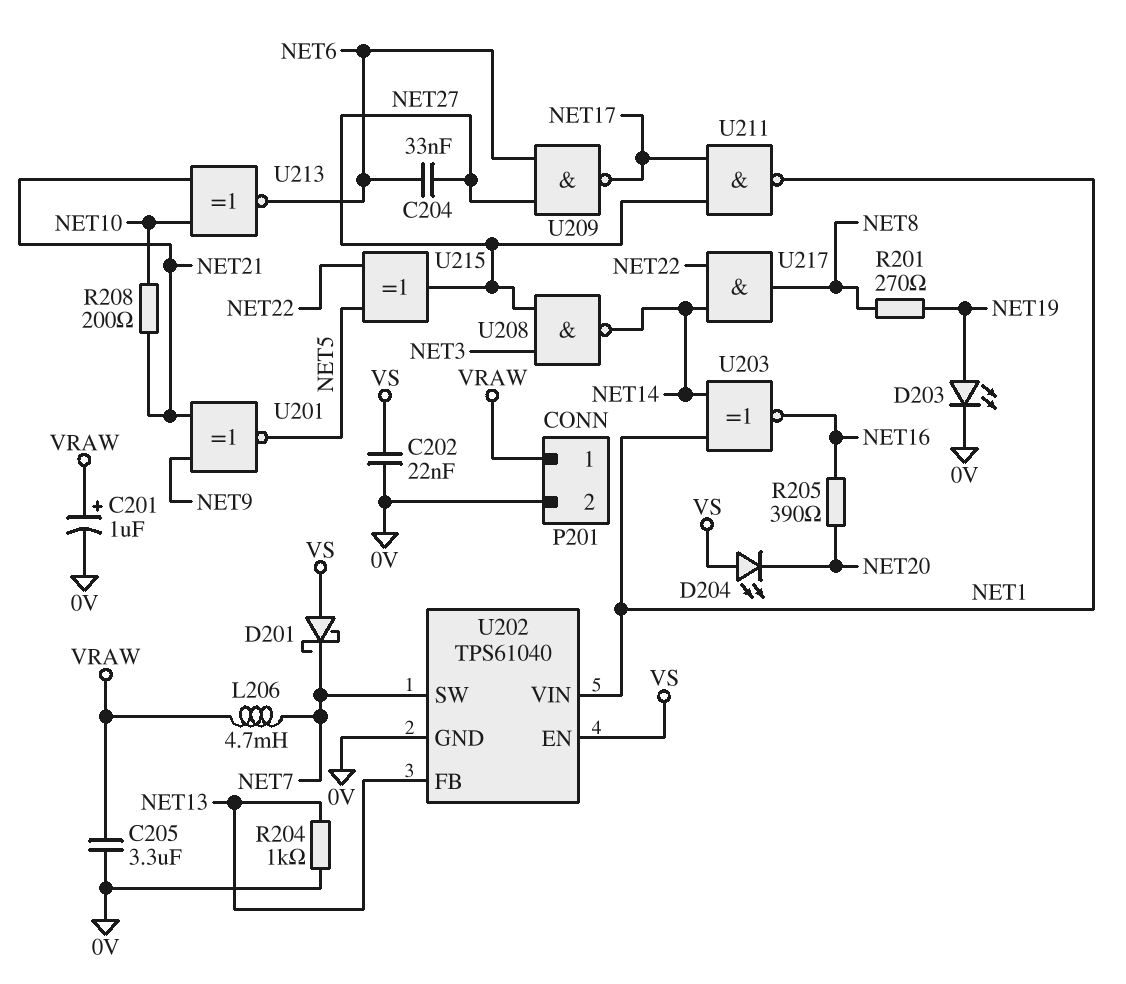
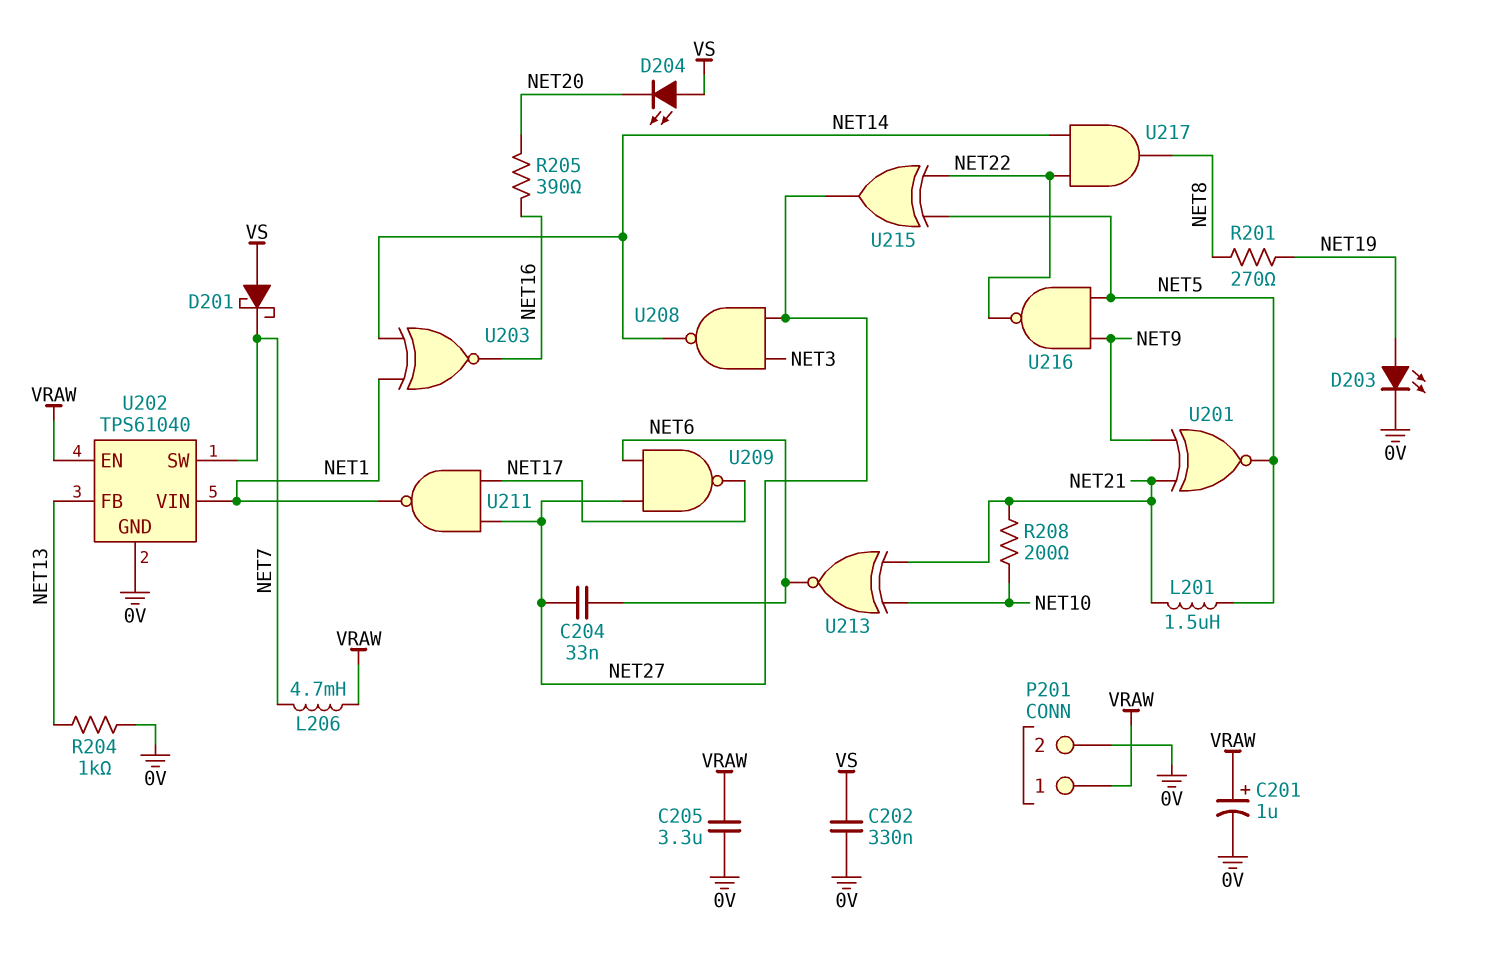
C202: 22nF (0V, VS) -> 330nF (0V, VS)
L201: none -> 1.5uH (NET5, NET21)
U202 pin EN: VS -> VRAW
U216: none -> NAND (in NET5, in NET9, out NET22)

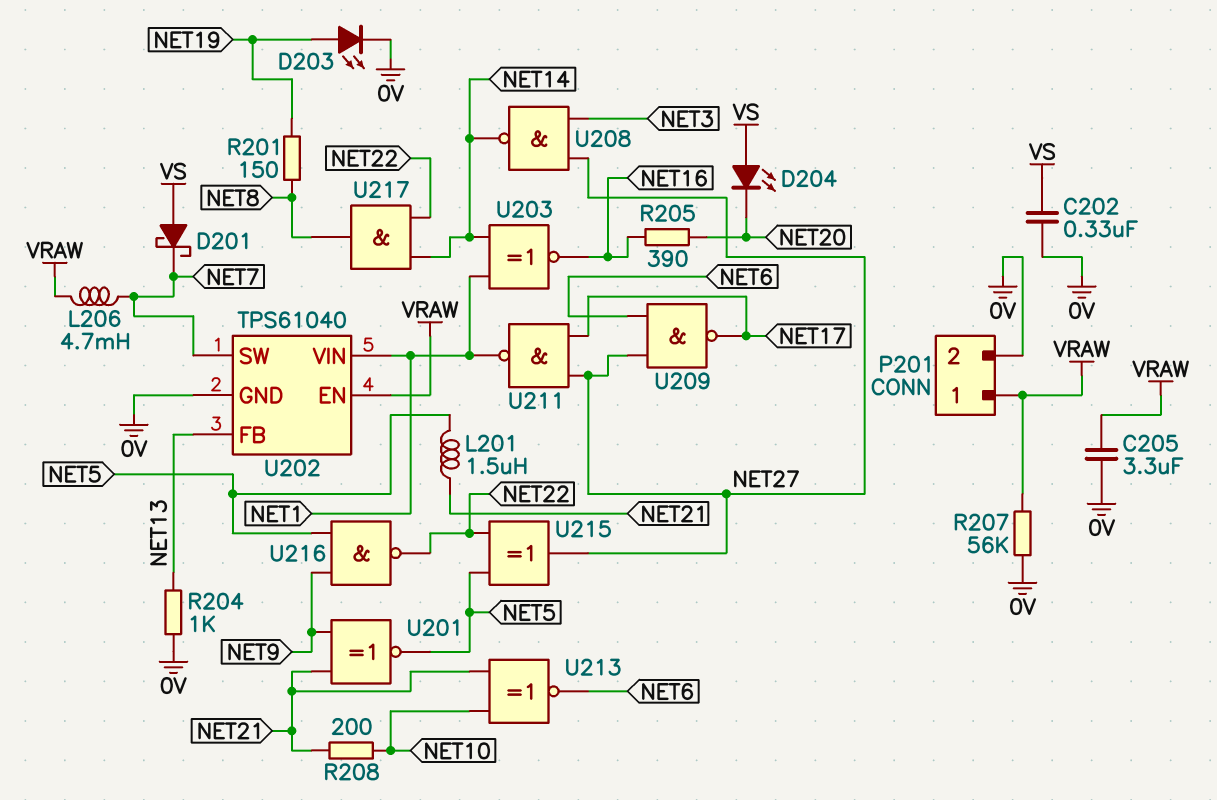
C201: 1uF (plus VRAW, minus 0V) -> none
C204: 33nF (NET6, NET27) -> none
R201: 270 (NET8, NET19) -> 150 (NET8, NET19)
R207: none -> 56k (0V, VRAW)

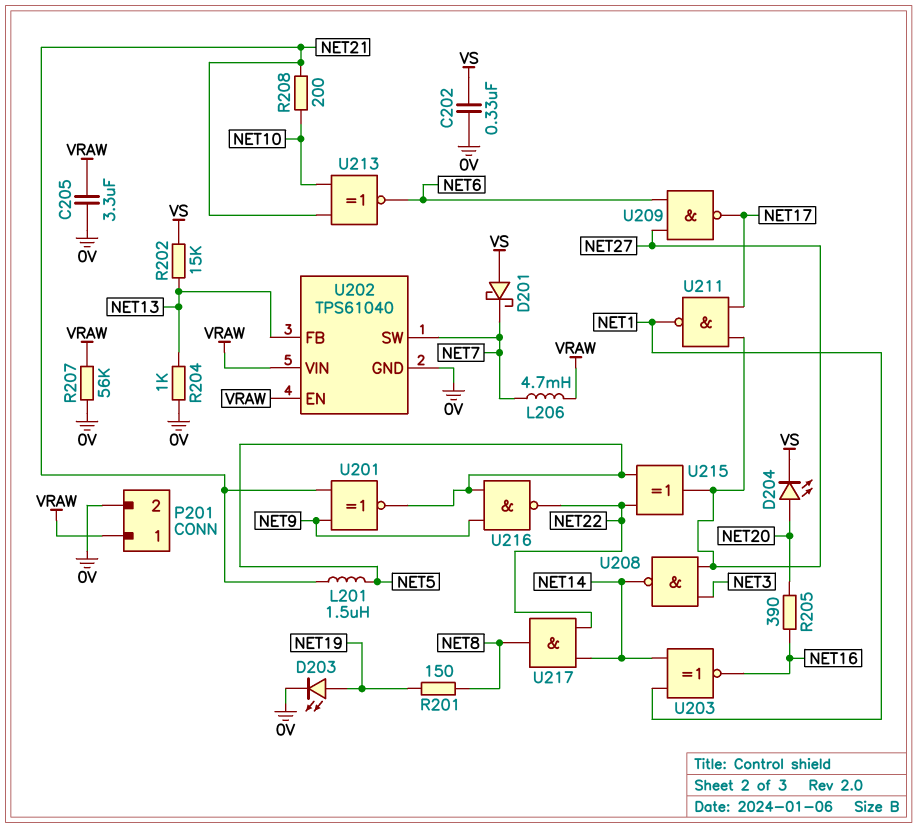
D204: LED (A VS, K NET20) -> LED (A NET20, K VS)
R202: none -> 15k (NET13, VS)
U202 pin VIN: NET1 -> VRAW

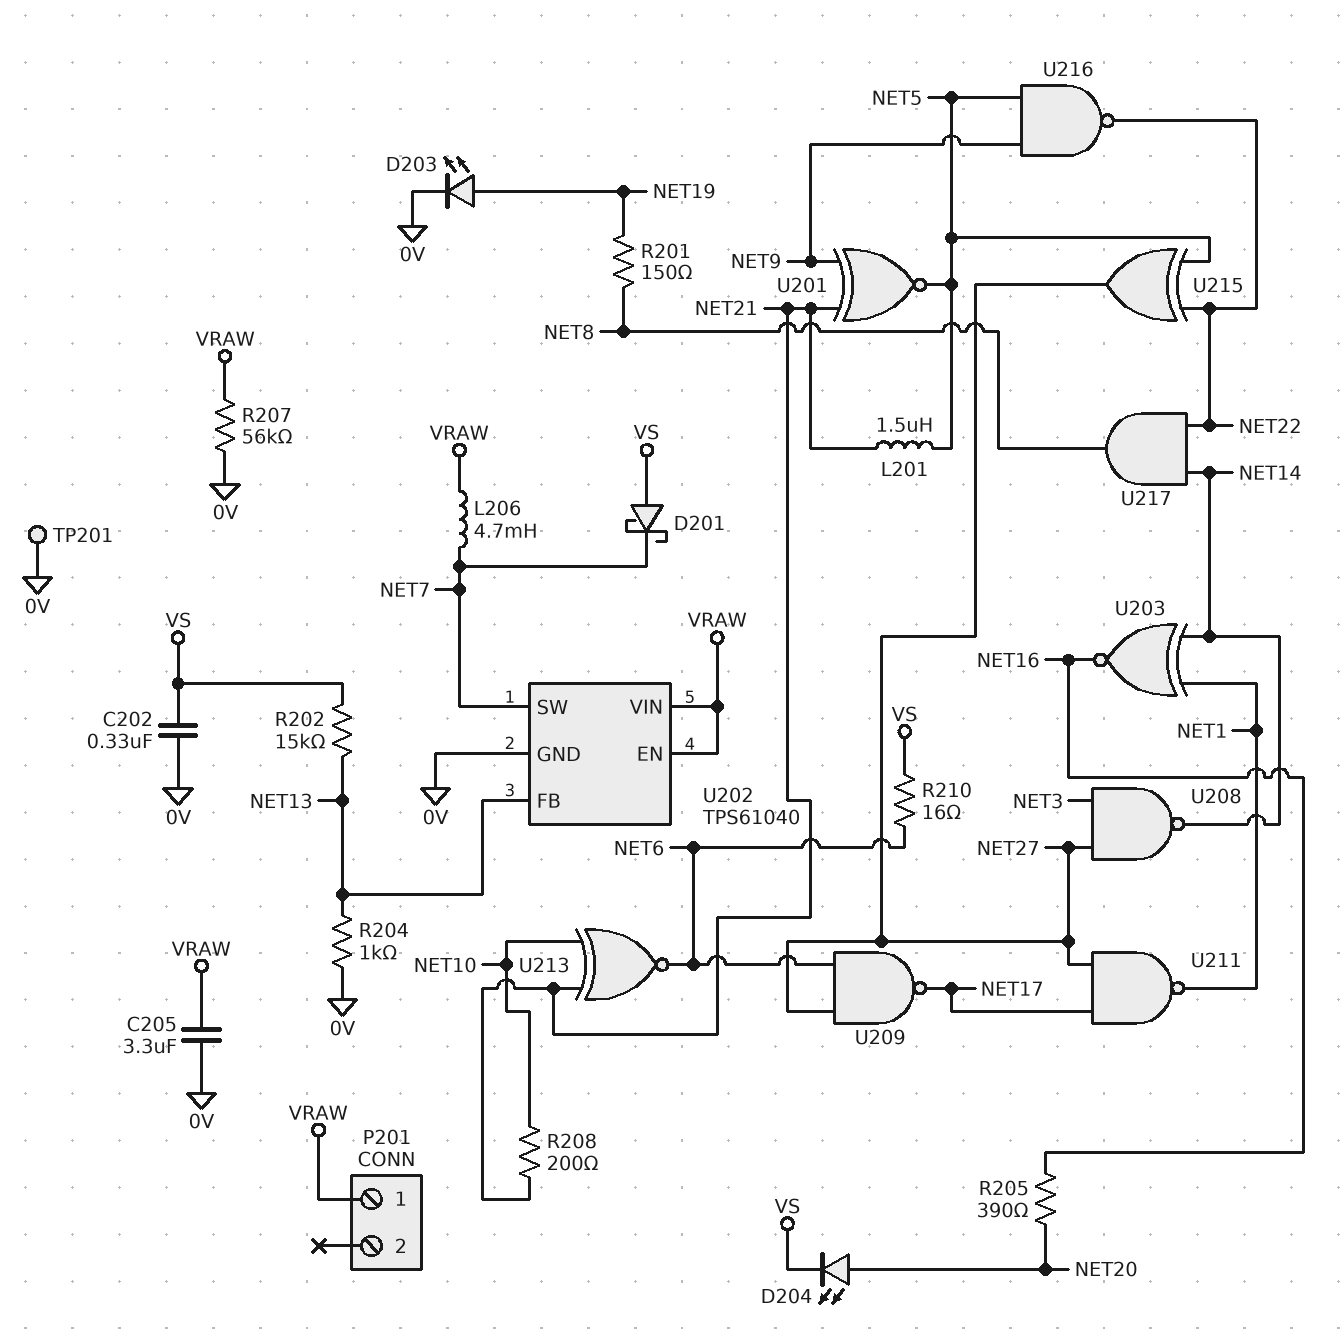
P201 pin 2: 0V -> none
R210: none -> 16 (NET6, VS)
TP201: none -> test point (0V)

